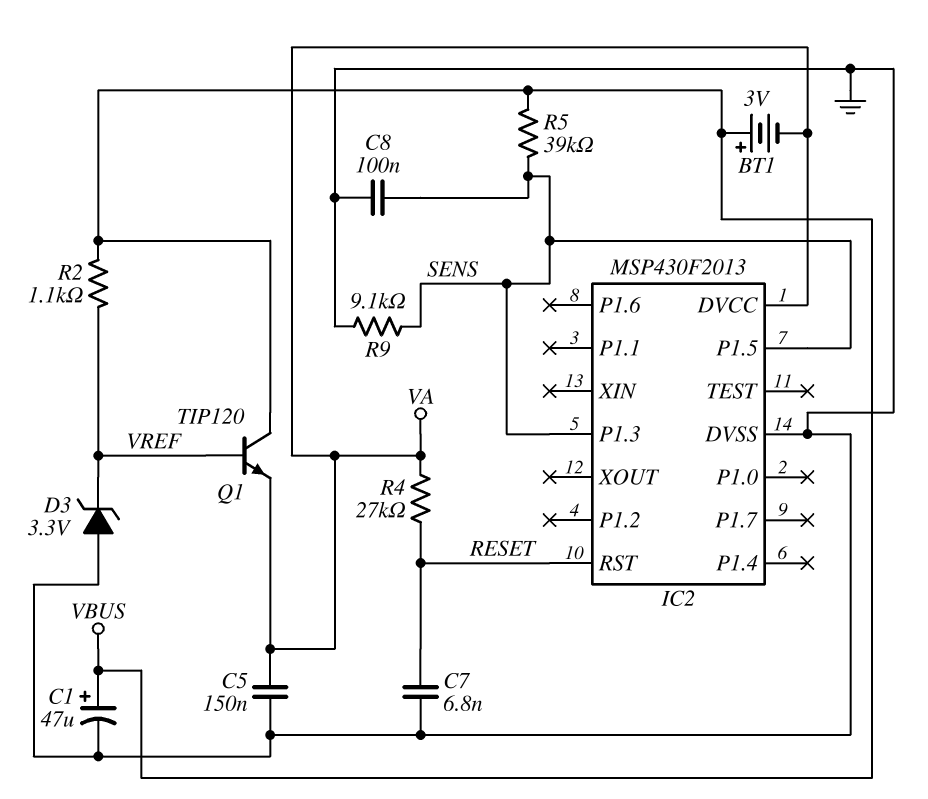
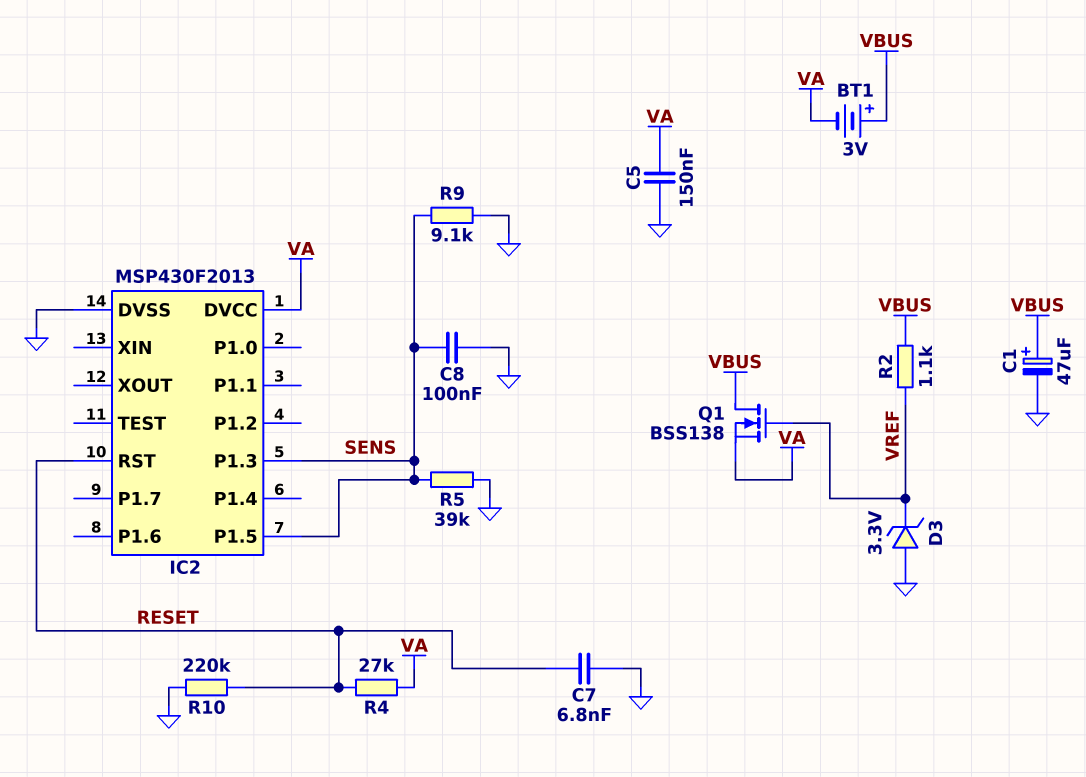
Q1: NPN TIP120 (B VREF, C VBUS, E VA) -> NMOS BSS138 (G VREF, D VBUS, S VA)
R5: 39k (SENS, VBUS) -> 39k (GND, SENS)
R10: none -> 220k (GND, RESET)

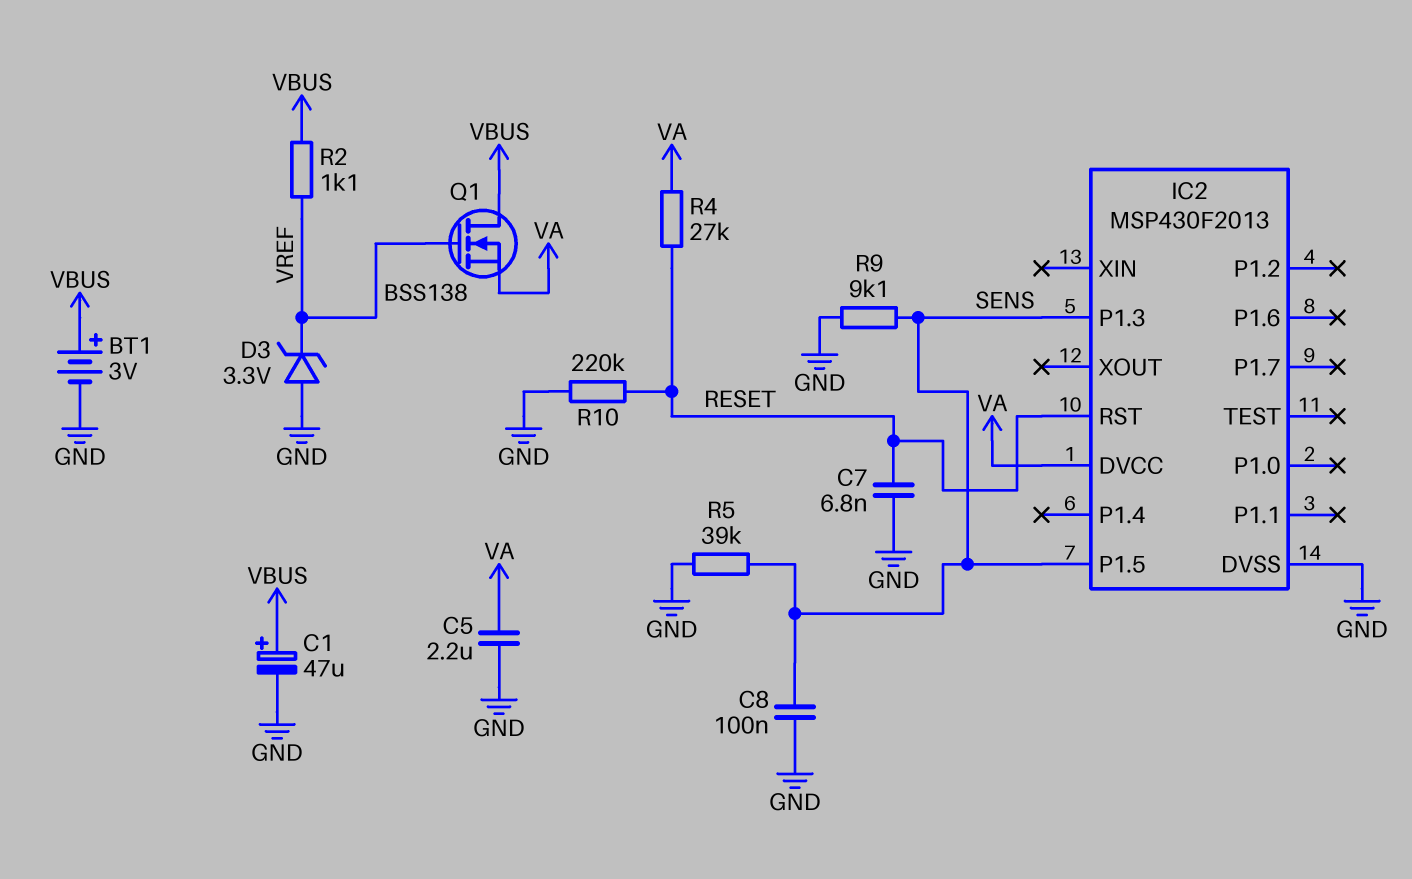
BT1: 3V (plus VBUS, minus VA) -> 3V (plus VBUS, minus GND)
C5: 150nF (GND, VA) -> 2.2uF (GND, VA)

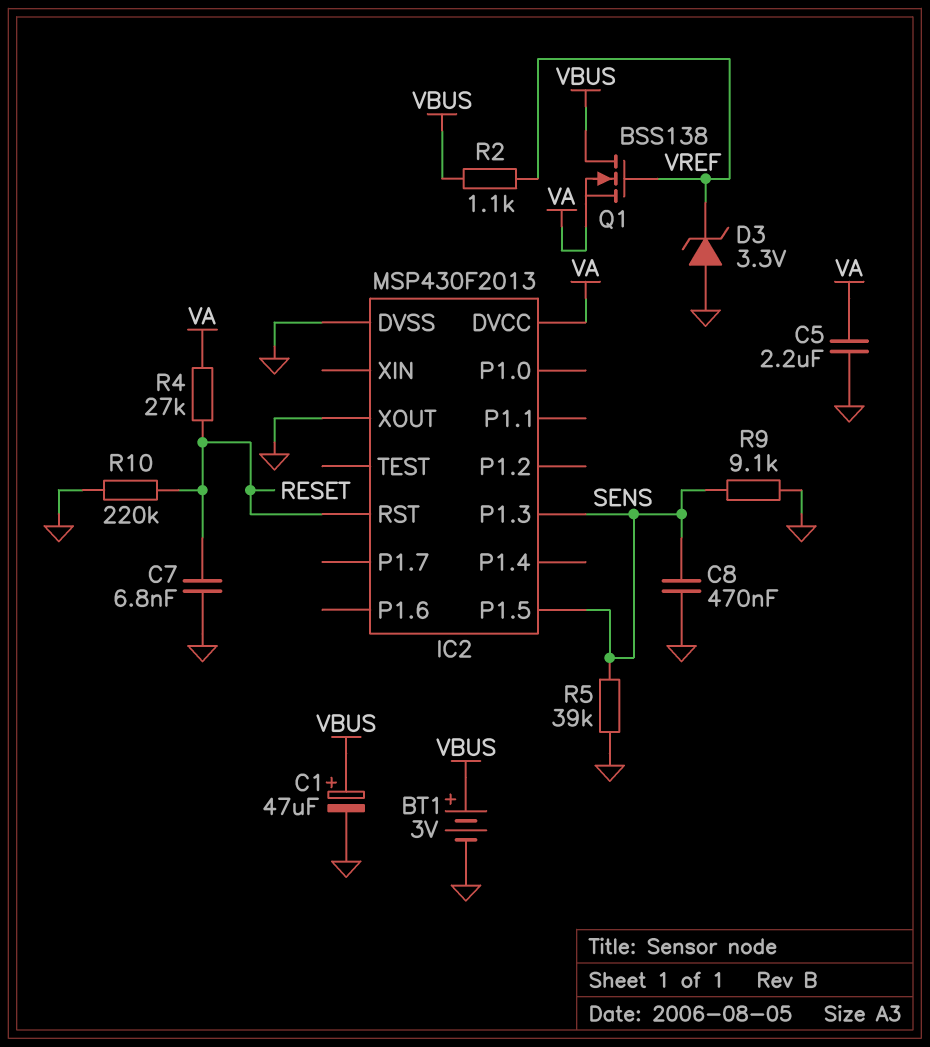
C8: 100nF (GND, SENS) -> 470nF (GND, SENS)
IC2 pin XOUT: none -> GND

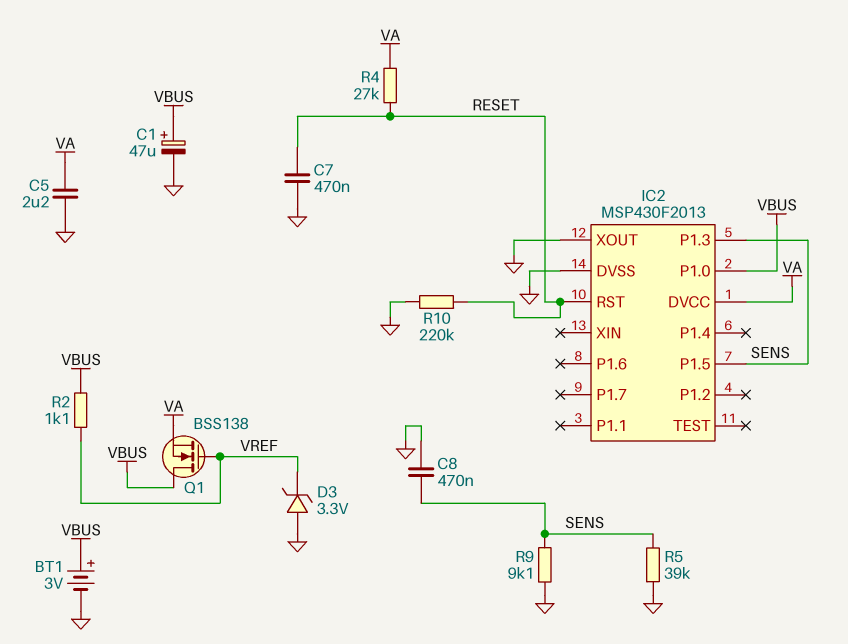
C7: 6.8nF (GND, RESET) -> 470nF (GND, RESET)
IC2 pin P1.0: none -> VBUS

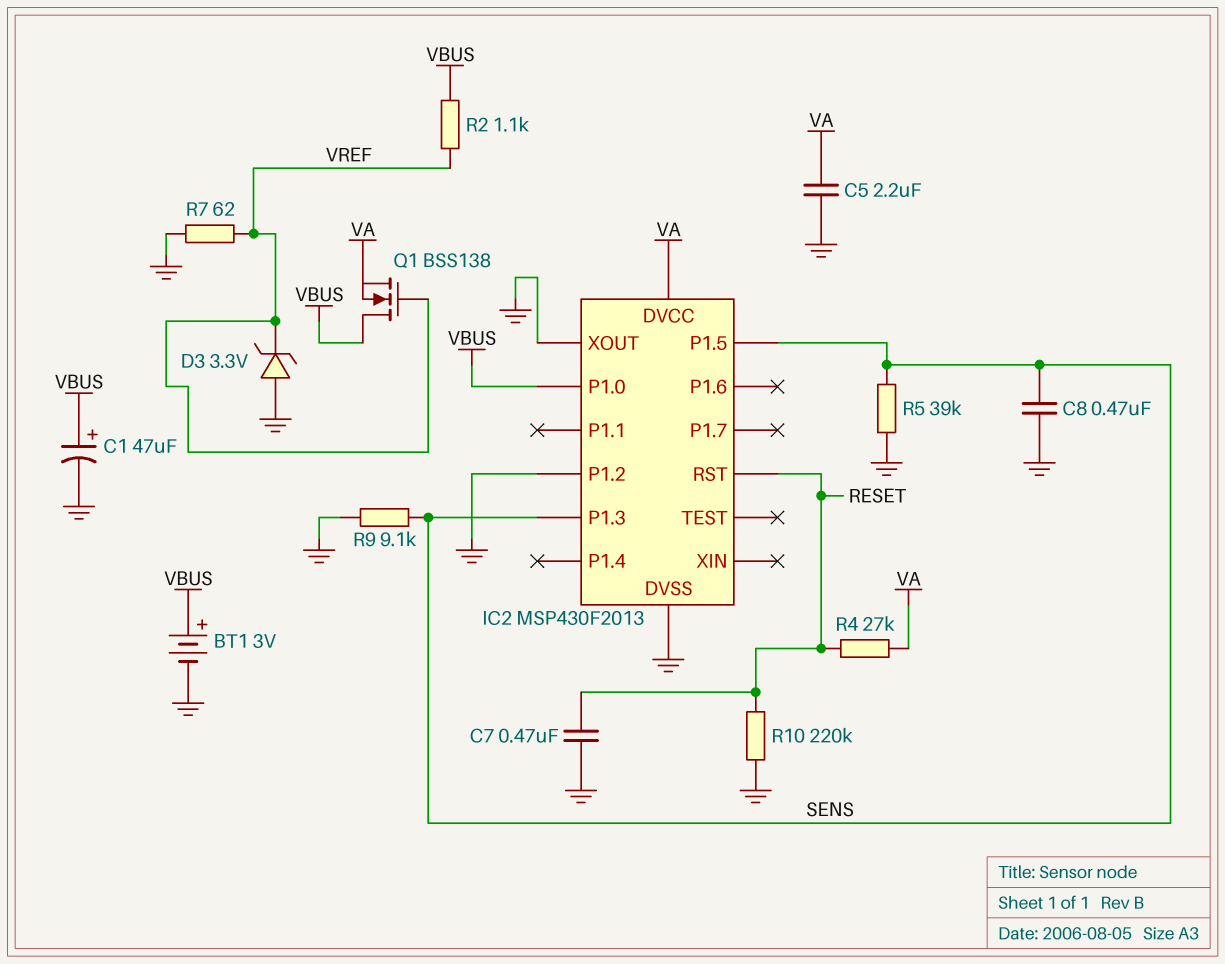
IC2 pin P1.2: none -> GND
R7: none -> 62 (GND, VREF)

